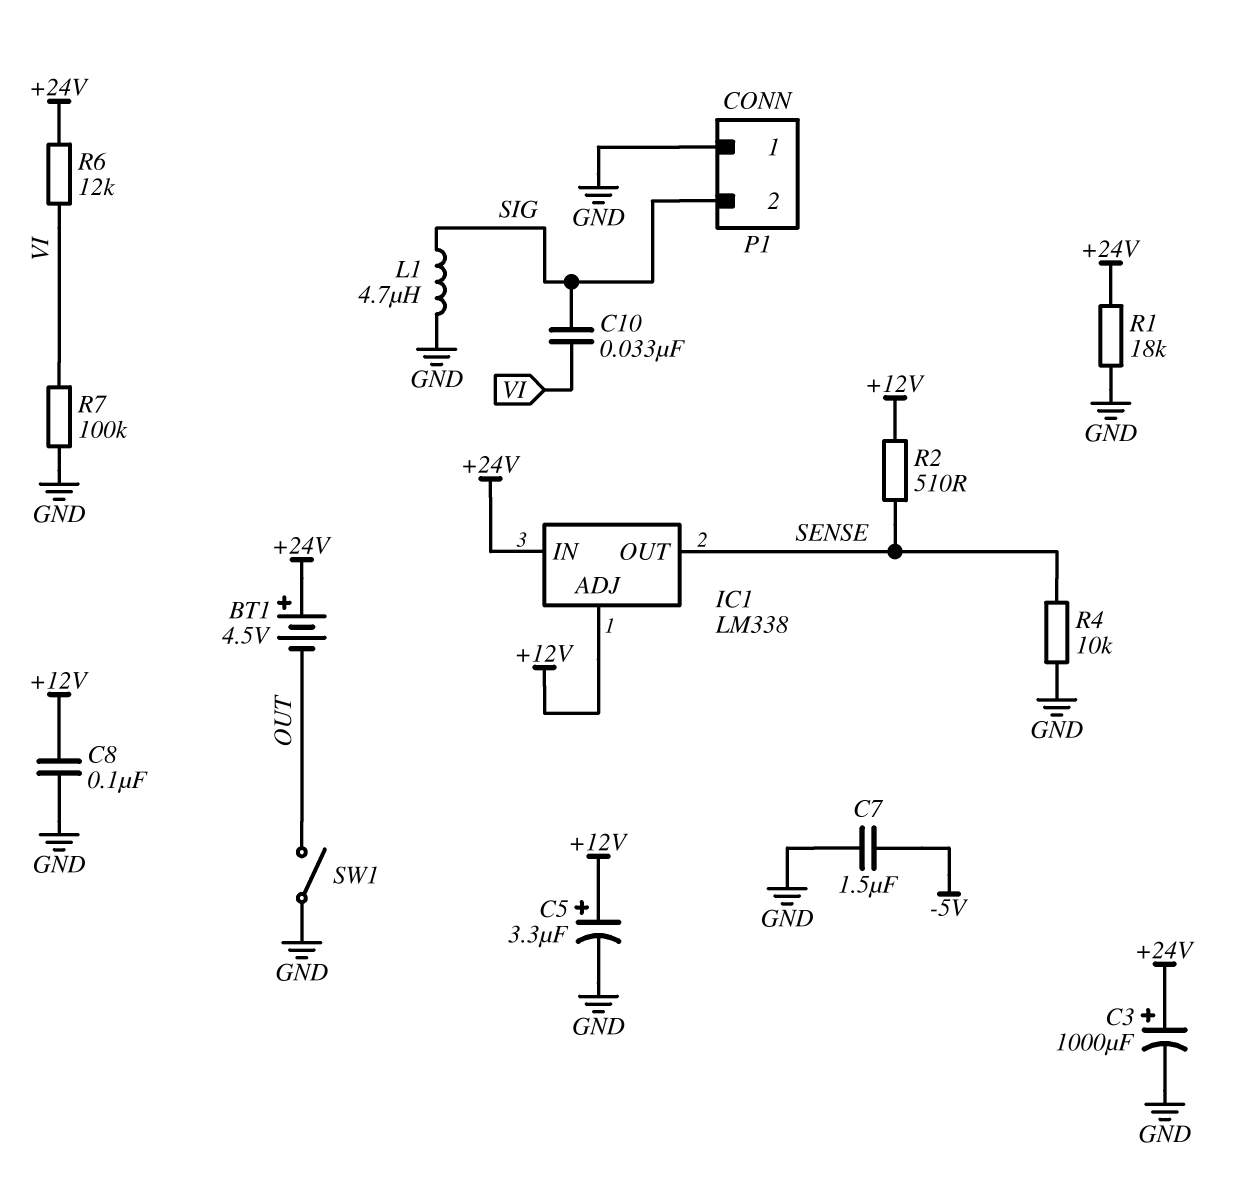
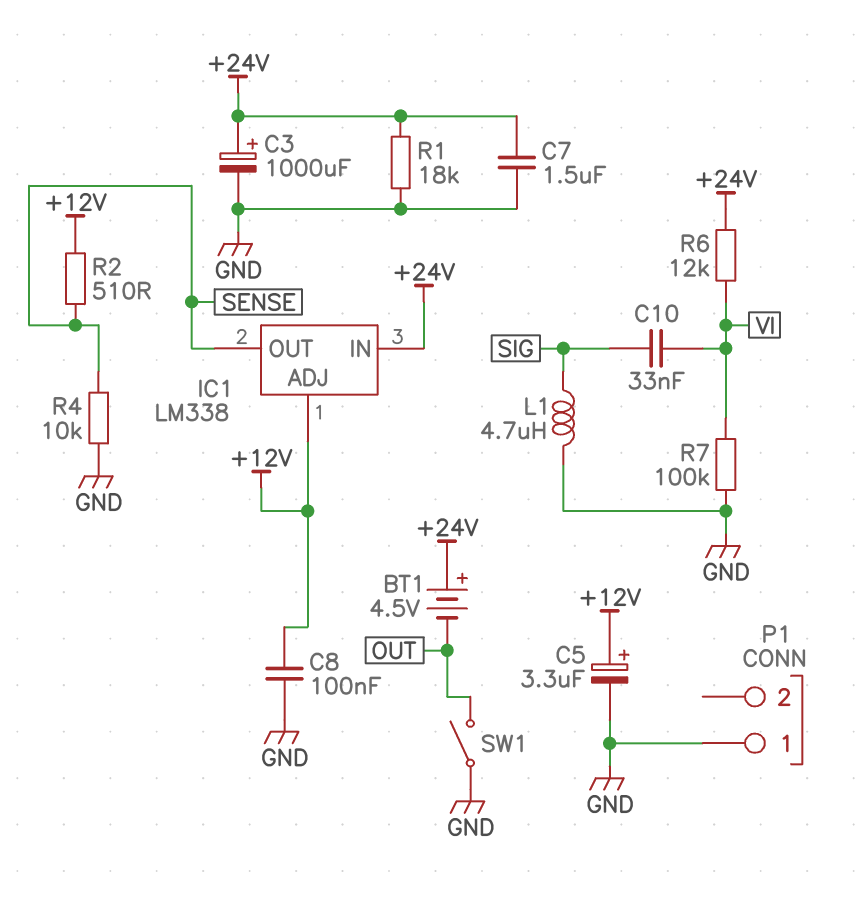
C7: 1.5uF (-5V, GND) -> 1.5uF (+24V, GND)
P1 pin 2: SIG -> none

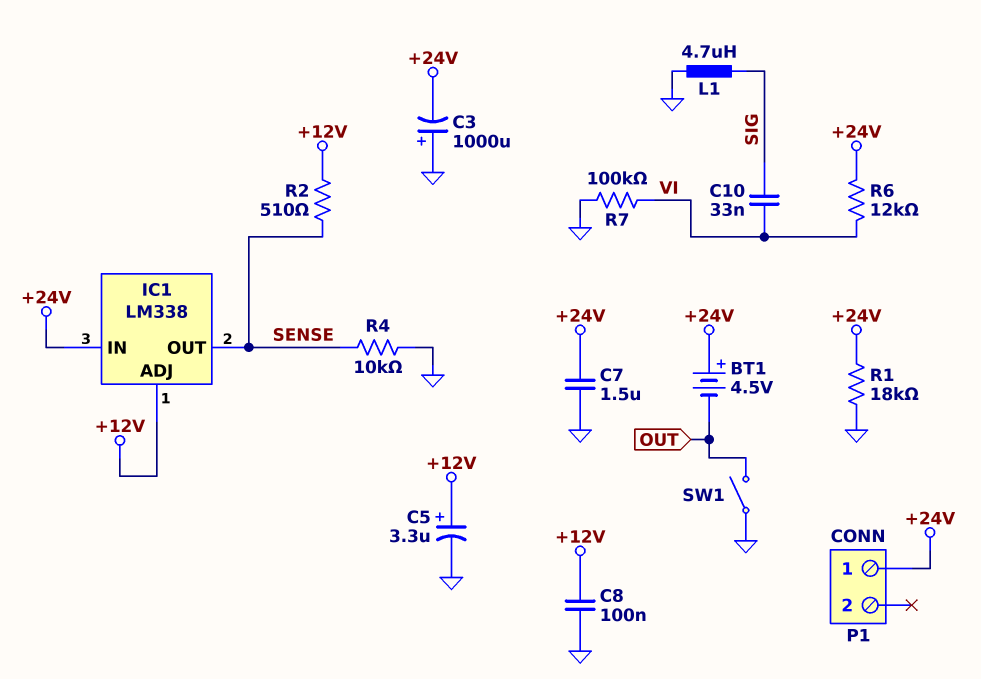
C3: 1000uF (plus +24V, minus GND) -> 1000uF (plus GND, minus +24V)
P1 pin 1: GND -> +24V

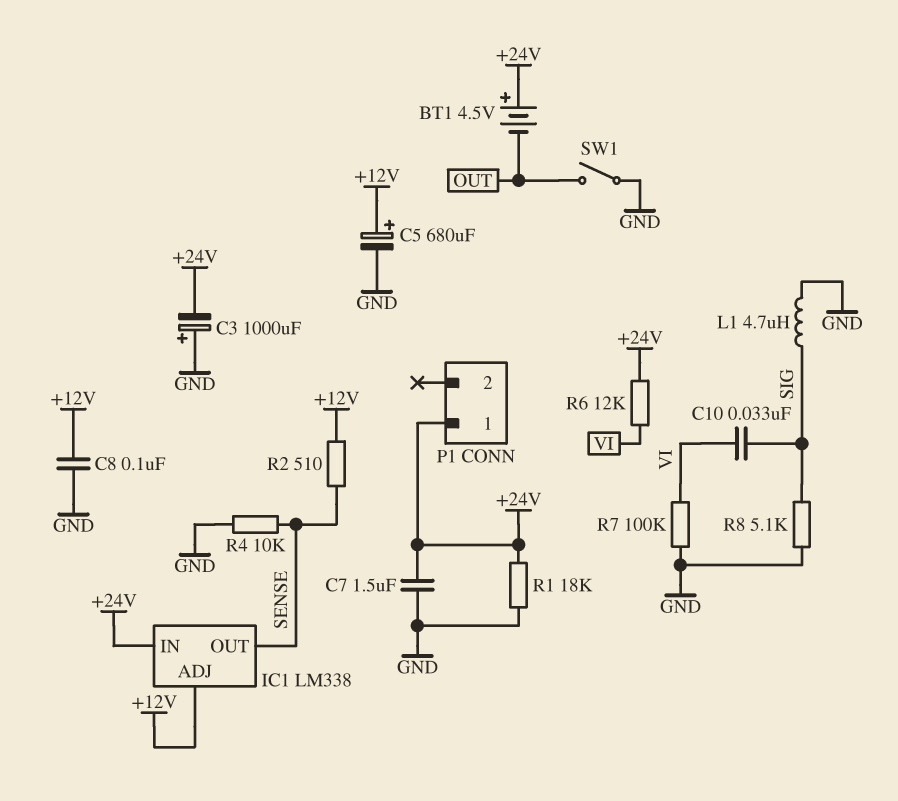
C5: 3.3uF (plus +12V, minus GND) -> 680uF (plus +12V, minus GND)
R8: none -> 5.1k (GND, SIG)

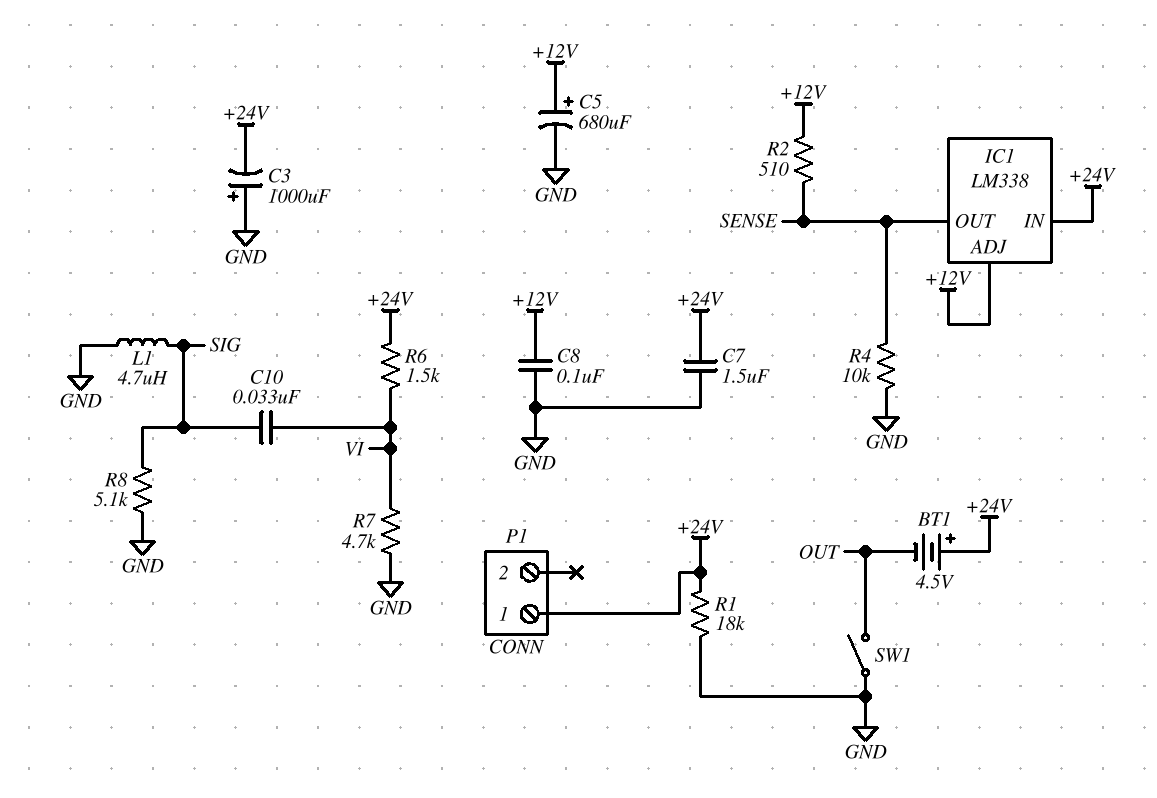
R6: 12k (+24V, VI) -> 1.5k (+24V, VI)
R7: 100k (GND, VI) -> 4.7k (GND, VI)

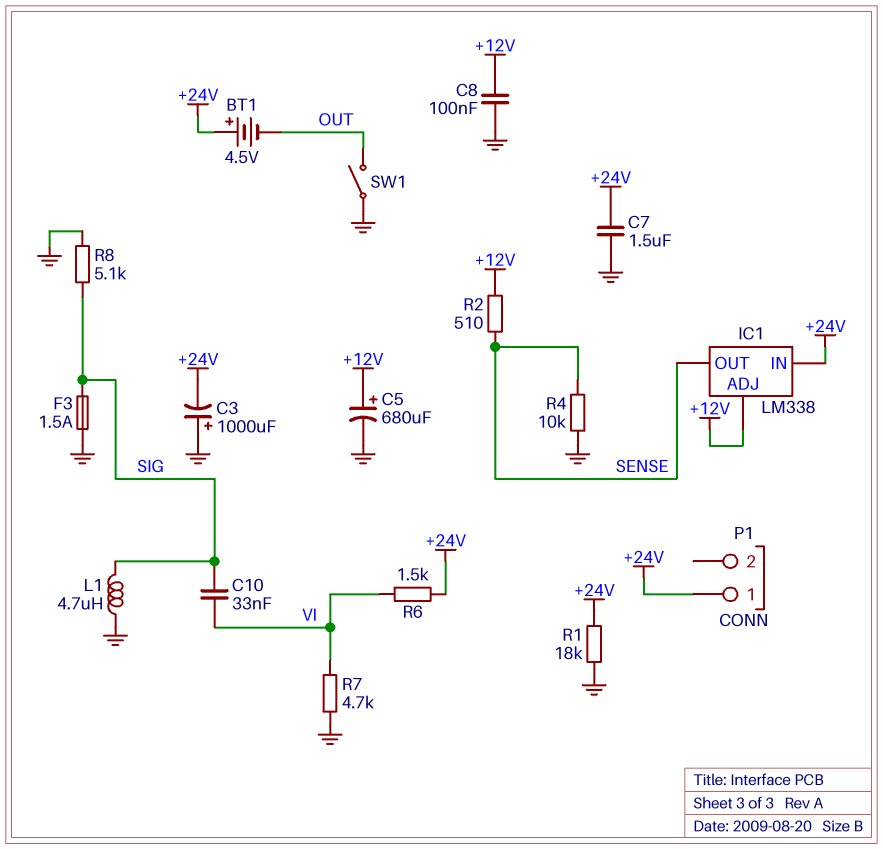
F3: none -> 1.5A (GND, SIG)

